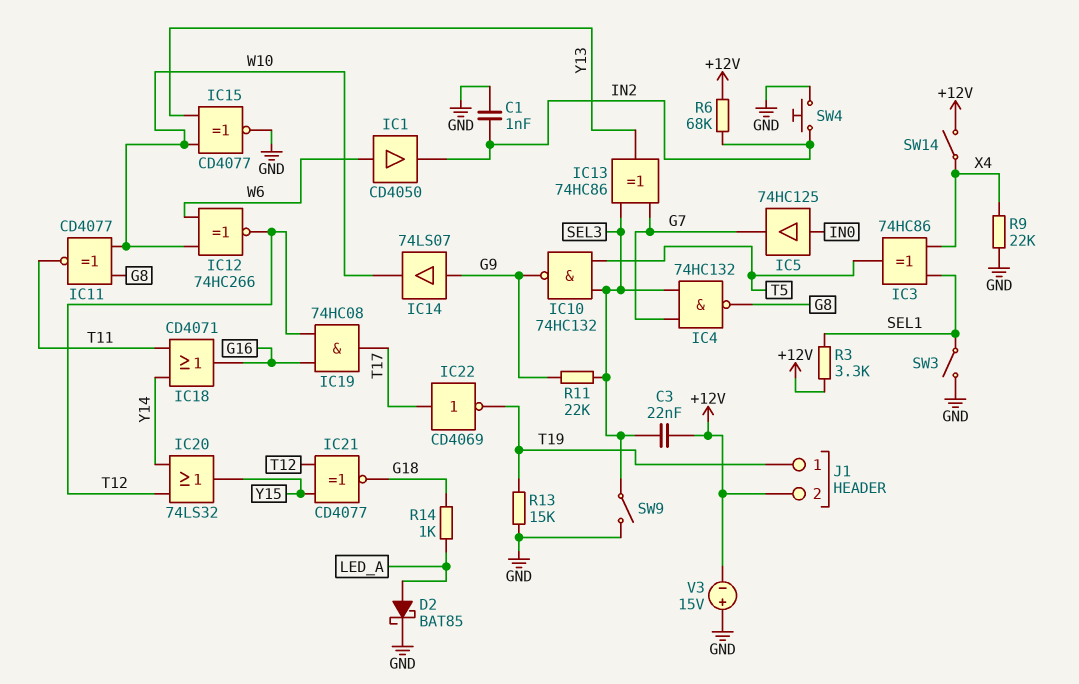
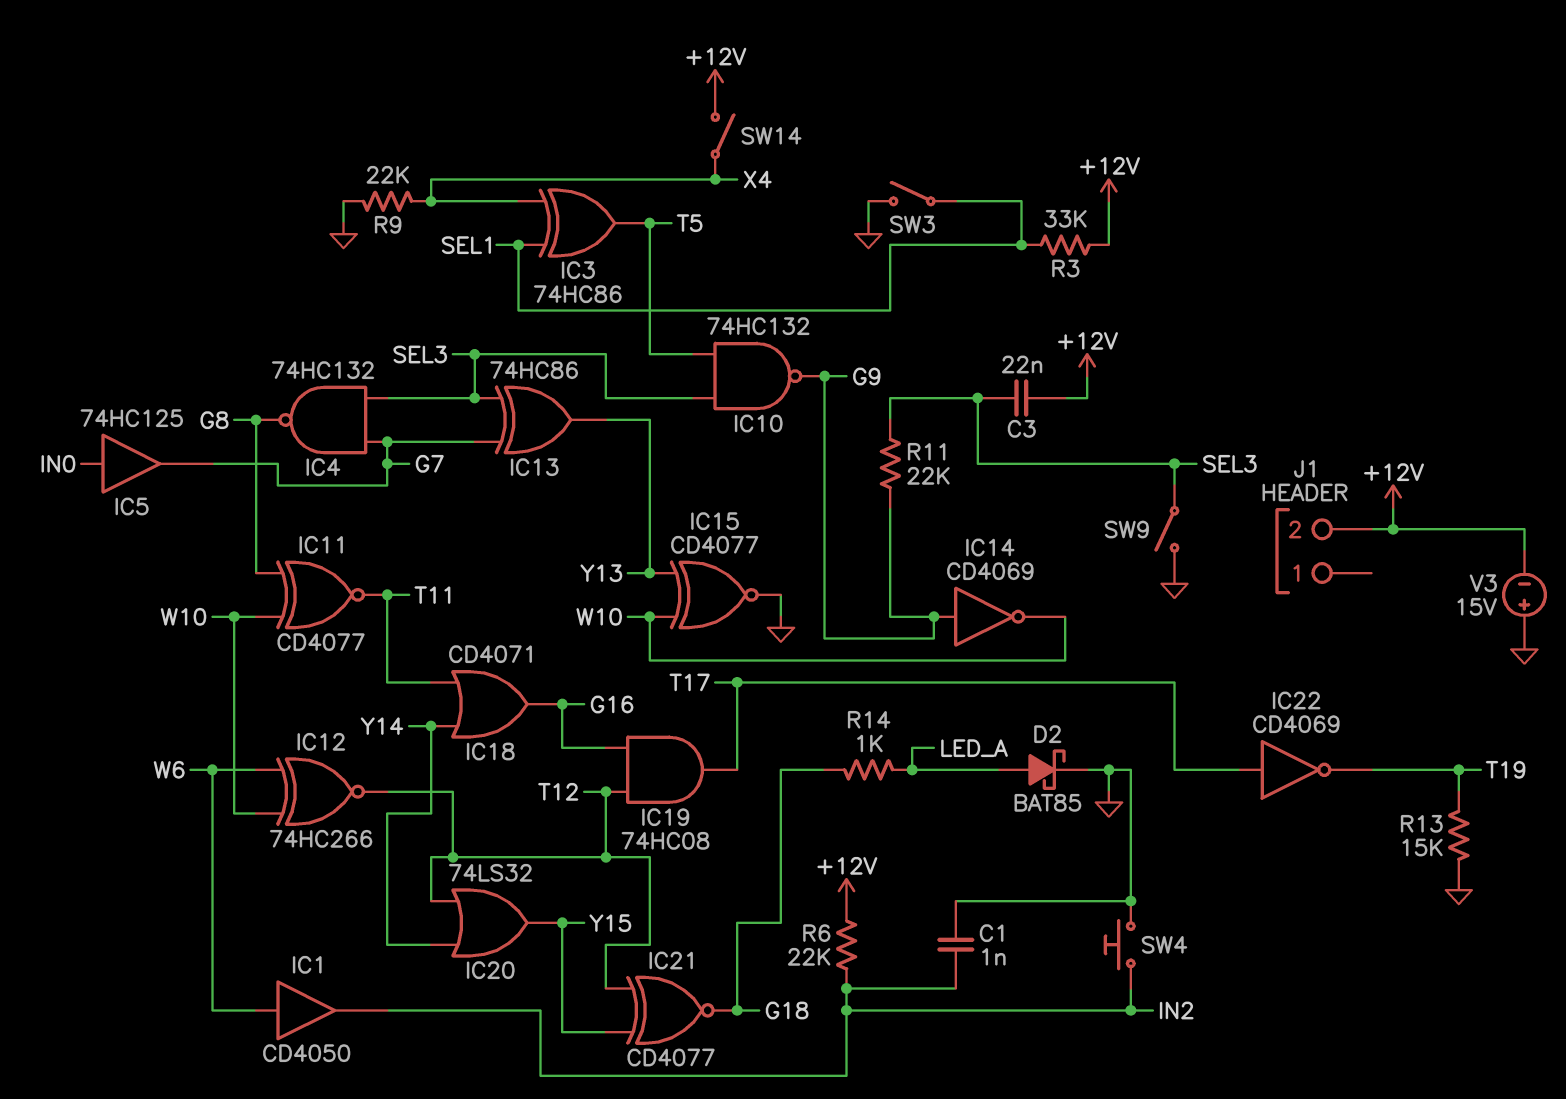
IC14: buffer 74LS07 (in G9, out W10) -> NOT CD4069 (in G9, out W10)
J1 pin 1: T19 -> none
R3: 3.3k (+12V, SEL1) -> 33k (+12V, SEL1)
R6: 68k (+12V, IN2) -> 22k (+12V, IN2)

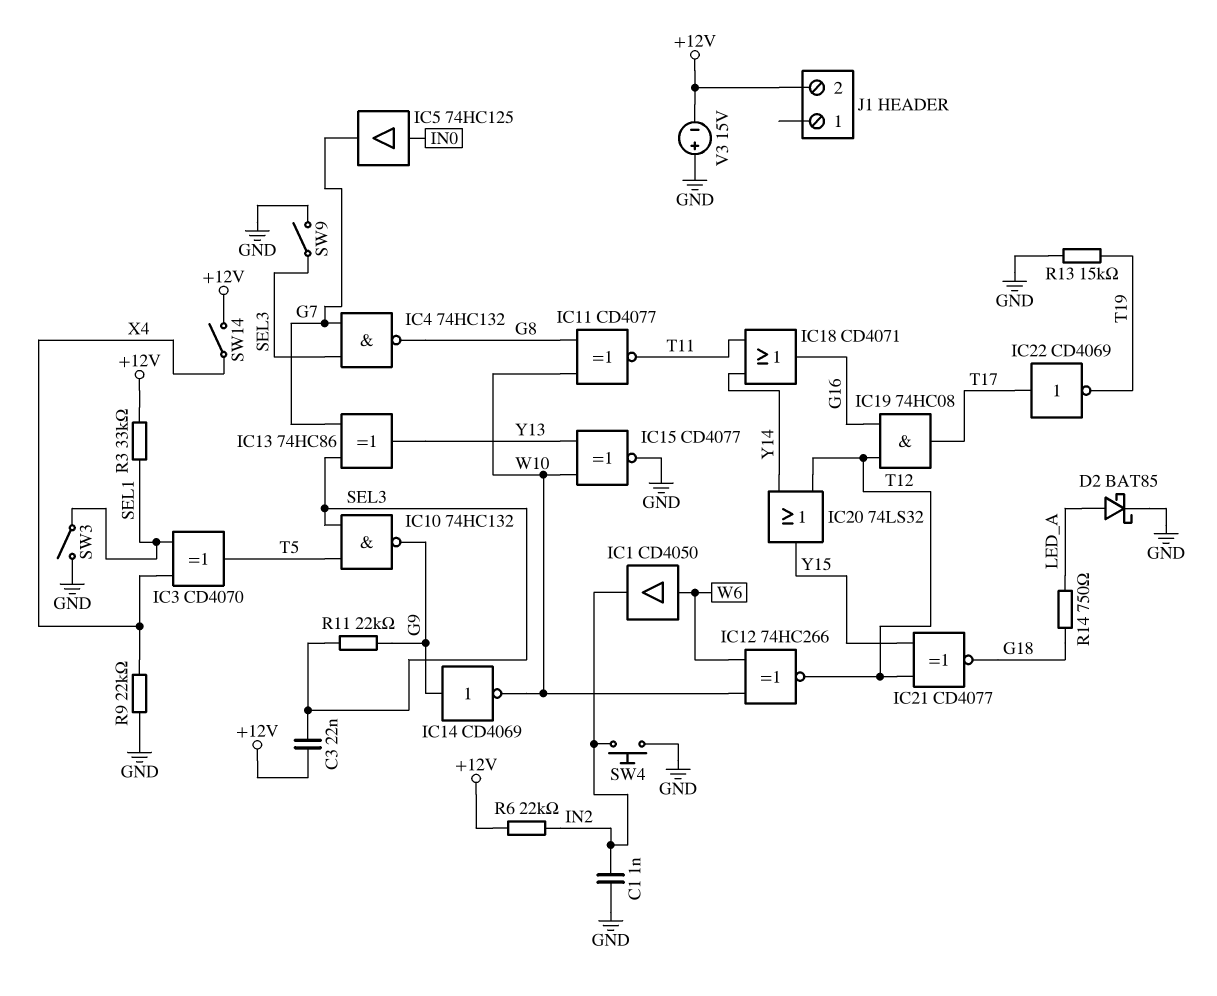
IC3: XOR 74HC86 (in SEL1, in X4, out T5) -> XOR CD4070 (in SEL1, in X4, out T5)
R14: 1k (G18, LED_A) -> 750 (G18, LED_A)

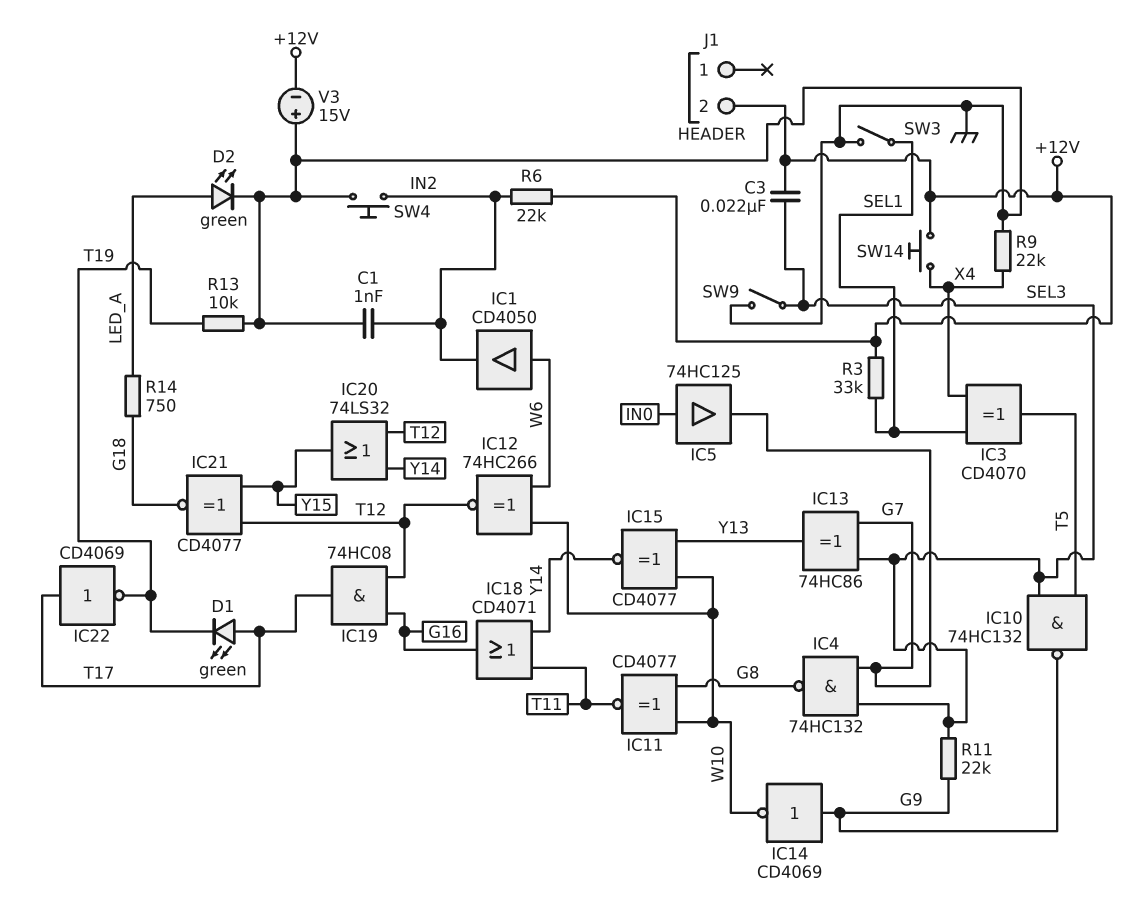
D1: none -> LED green (A T17, K T19)
D2: schottky BAT85 (A LED_A, K GND) -> LED green (A LED_A, K GND)
IC15: XNOR CD4077 (in W10, in Y13, out GND) -> XNOR CD4077 (in W10, in Y13, out Y14)
R13: 15k (GND, T19) -> 10k (GND, T19)
SW14: switch (+12V, X4) -> button (+12V, X4)

